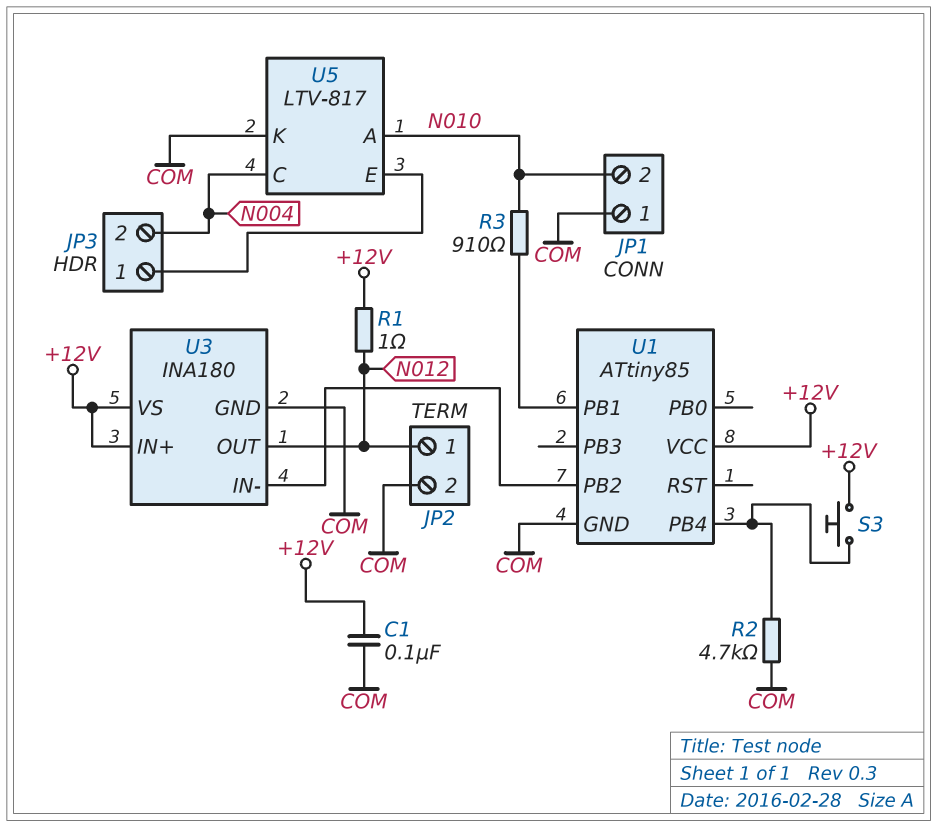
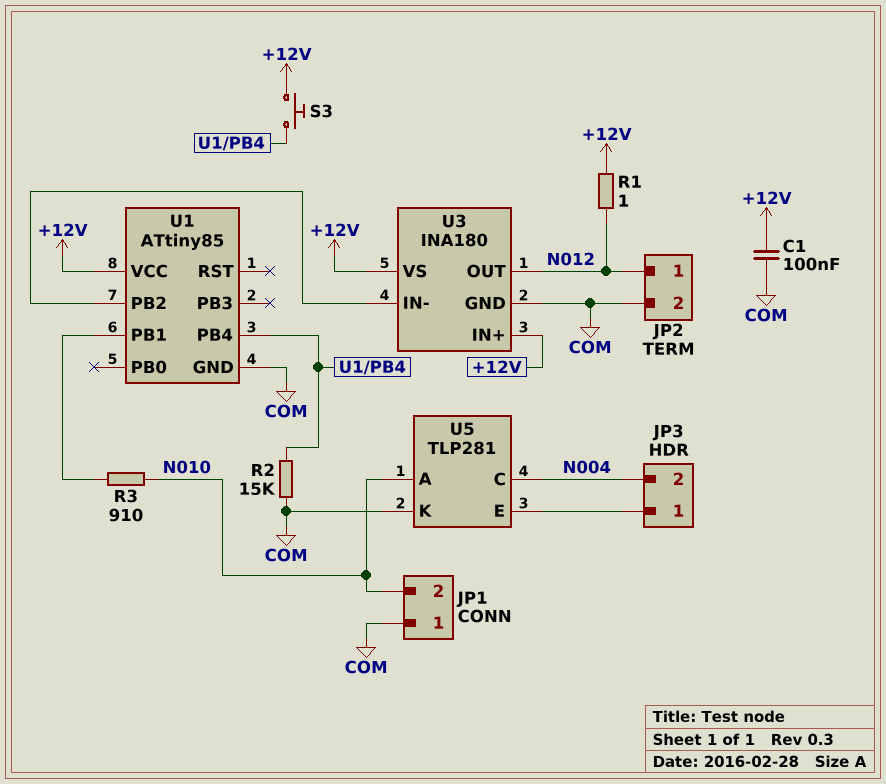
R2: 4.7k (COM, U1/PB4) -> 15k (COM, U1/PB4)
U5: LTV-817 -> TLP281

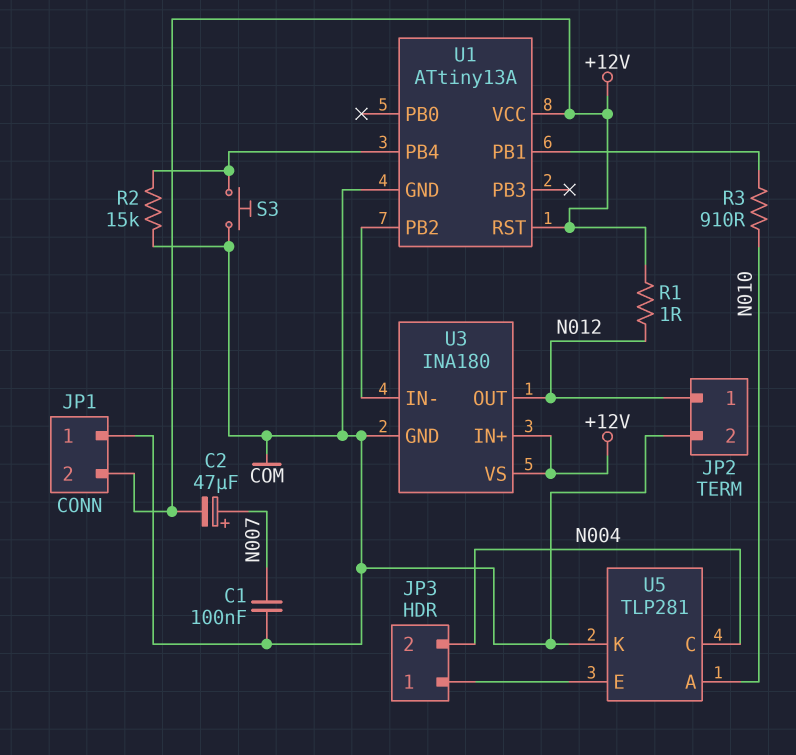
C1: 100nF (+12V, COM) -> 100nF (COM, N007)
C2: none -> 47uF (plus N007, minus +12V)
JP1 pin 2: N010 -> +12V
S3: button (+12V, U1/PB4) -> button (COM, U1/PB4)
U1: ATtiny85 -> ATtiny13A
U1 pin RST: none -> +12V

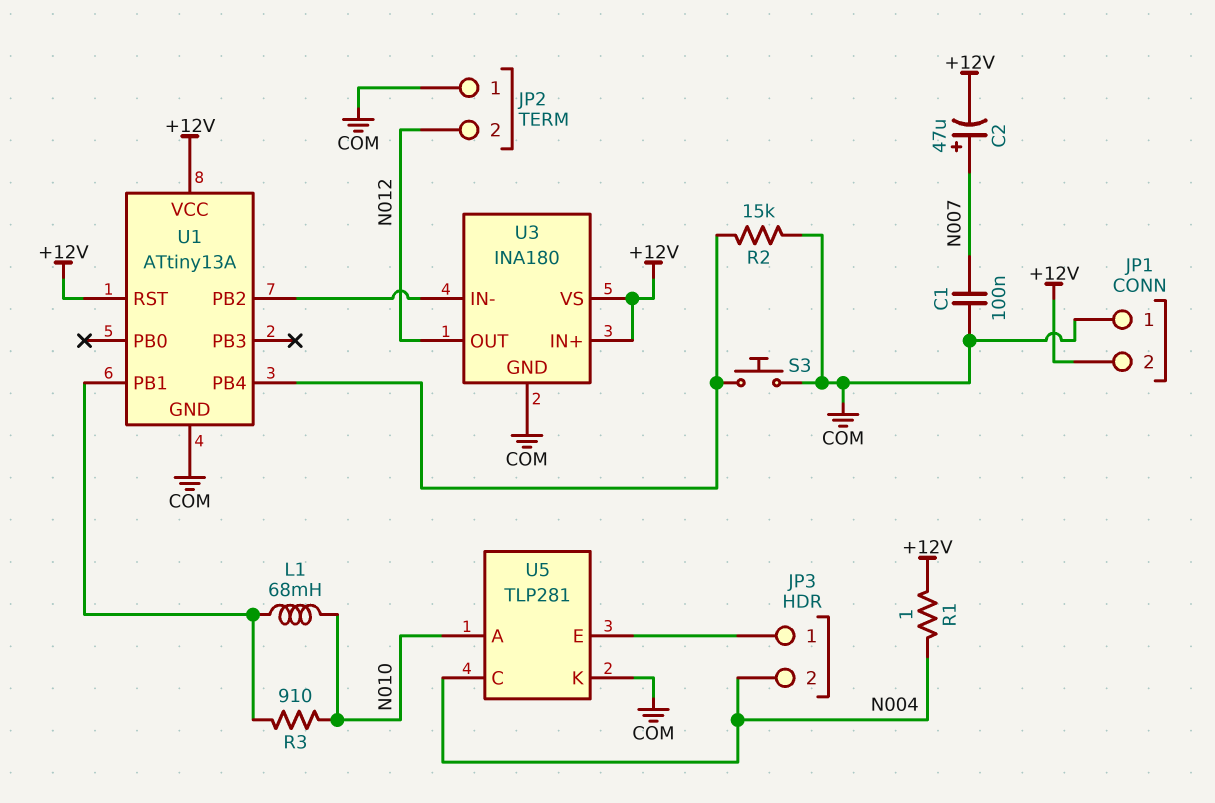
JP2 pin 1: N012 -> COM
JP2 pin 2: COM -> N012
L1: none -> 68mH (N010, U1/PB1)
R1: 1 (+12V, N012) -> 1 (+12V, N004)

